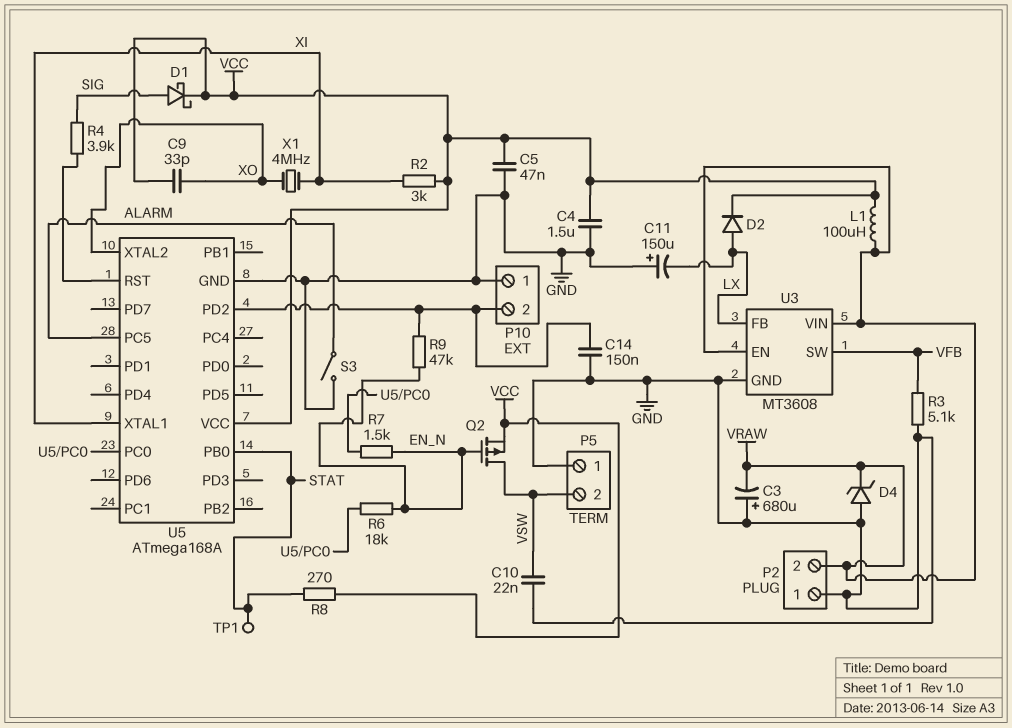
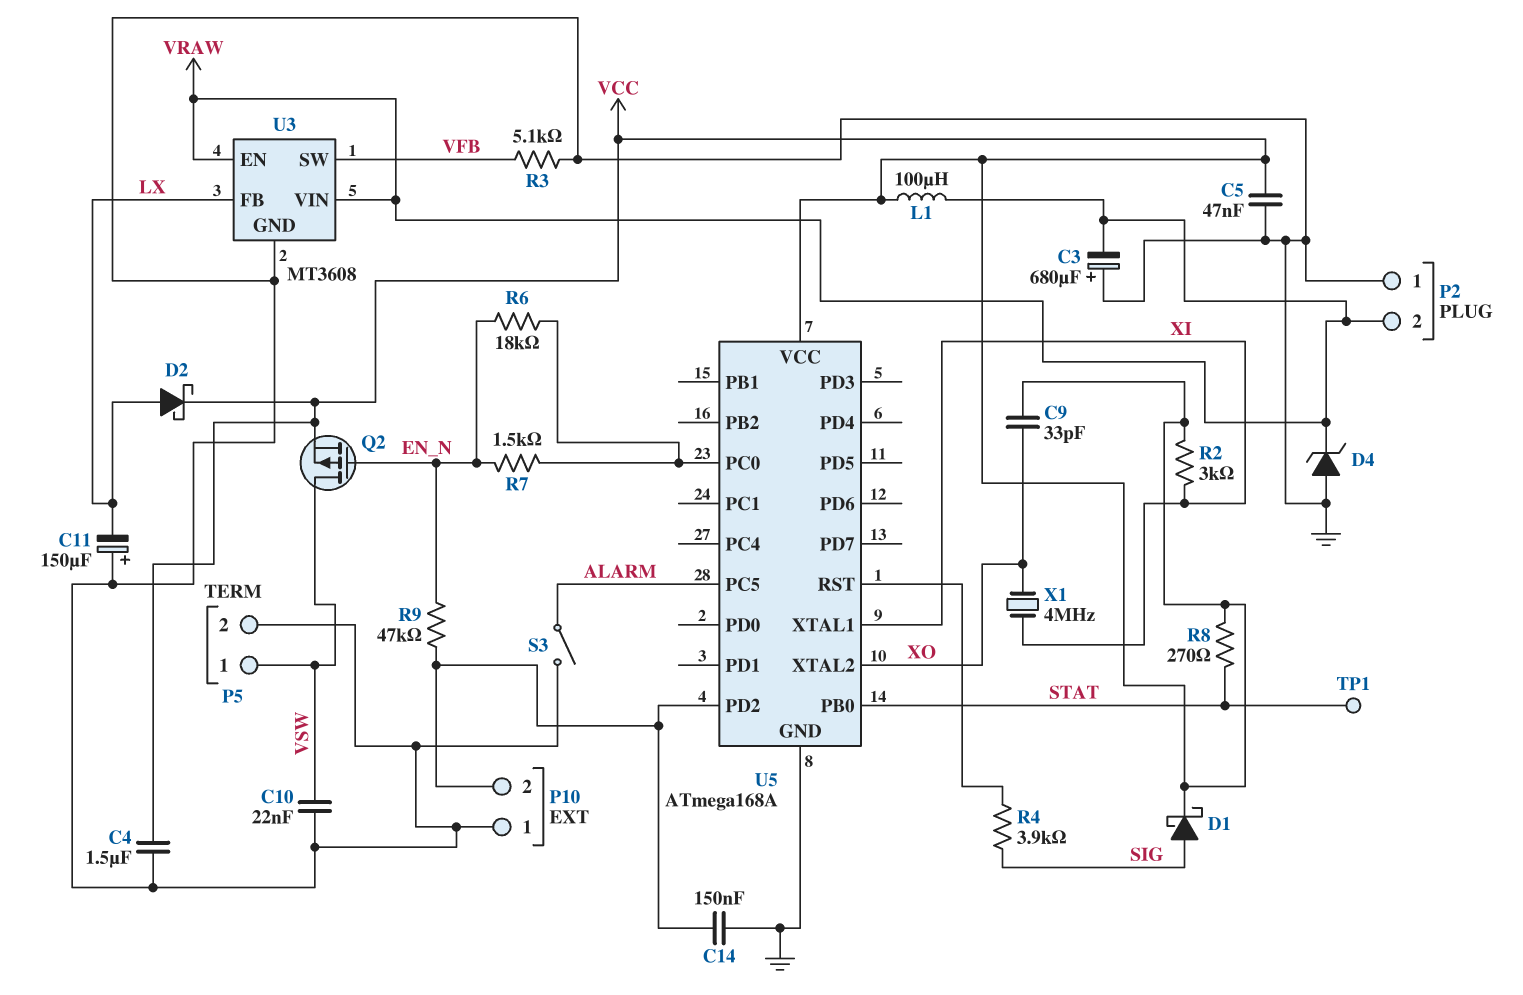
D2: diode (A LX, K VCC) -> schottky (A LX, K VCC)
P5 pin 1: GND -> VSW
P5 pin 2: VSW -> GND

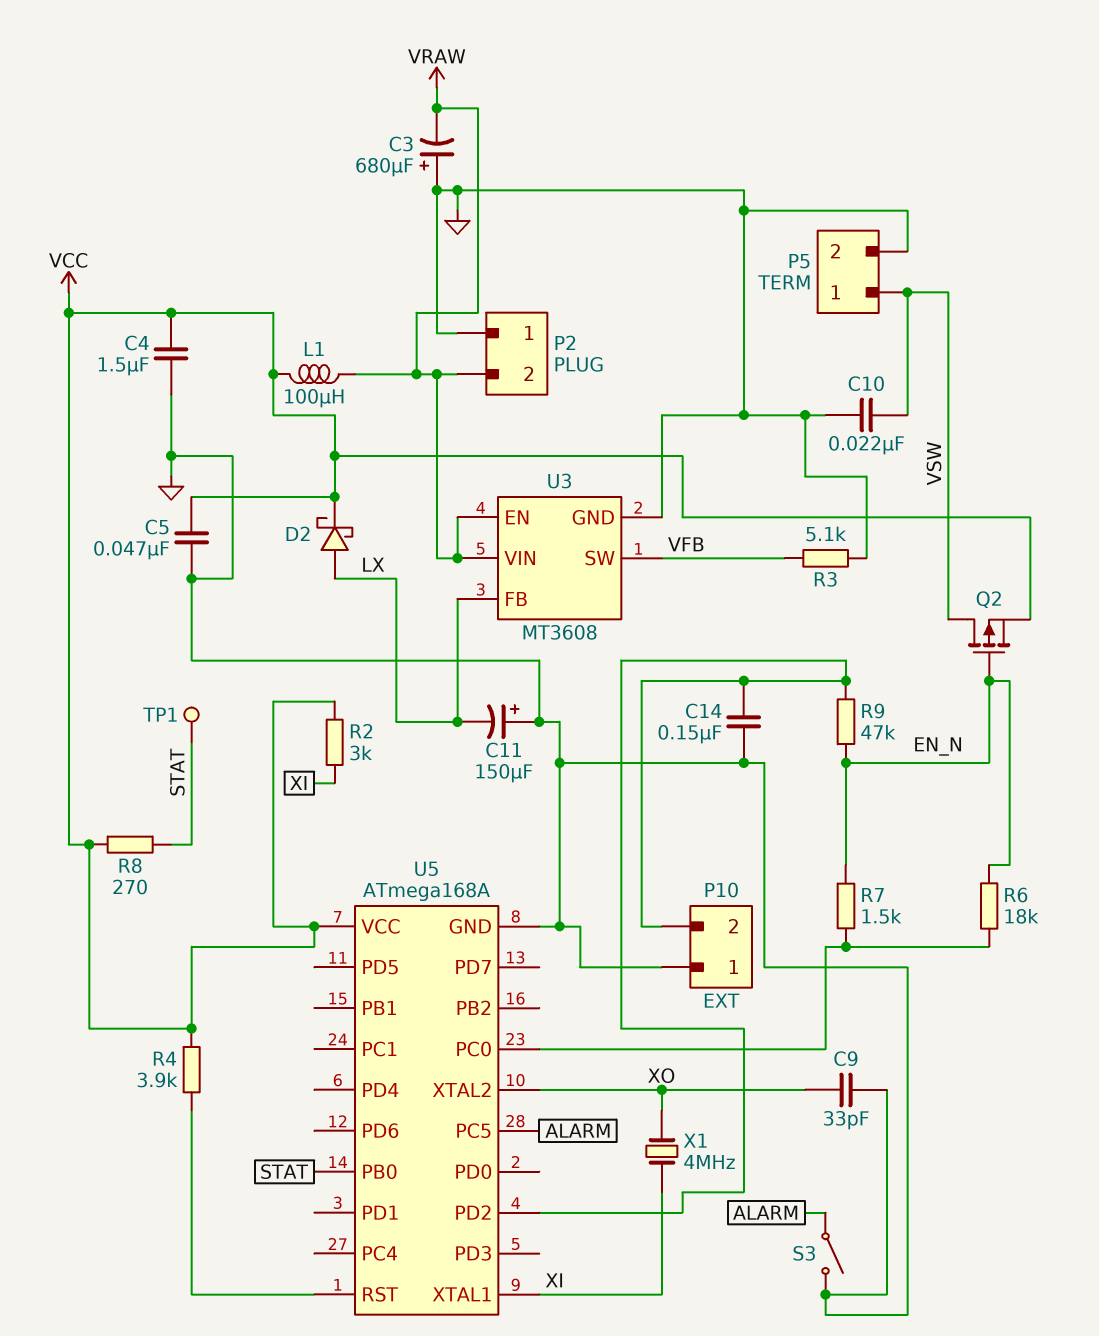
C9: 33pF (VCC, XO) -> 33pF (GND, XO)
D1: schottky (A SIG, K VCC) -> none
D4: zener (A GND, K VRAW) -> none
R4: 3.9k (SIG, U5/RST) -> 3.9k (U5/RST, VCC)

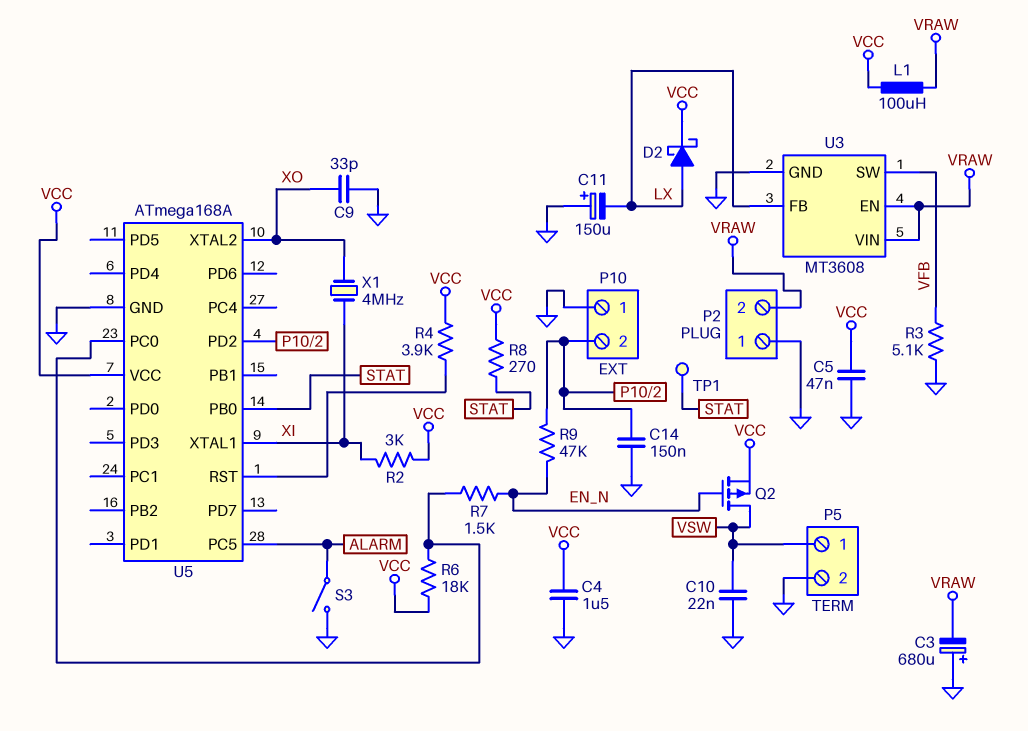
R6: 18k (EN_N, U5/PC0) -> 18k (U5/PC0, VCC)

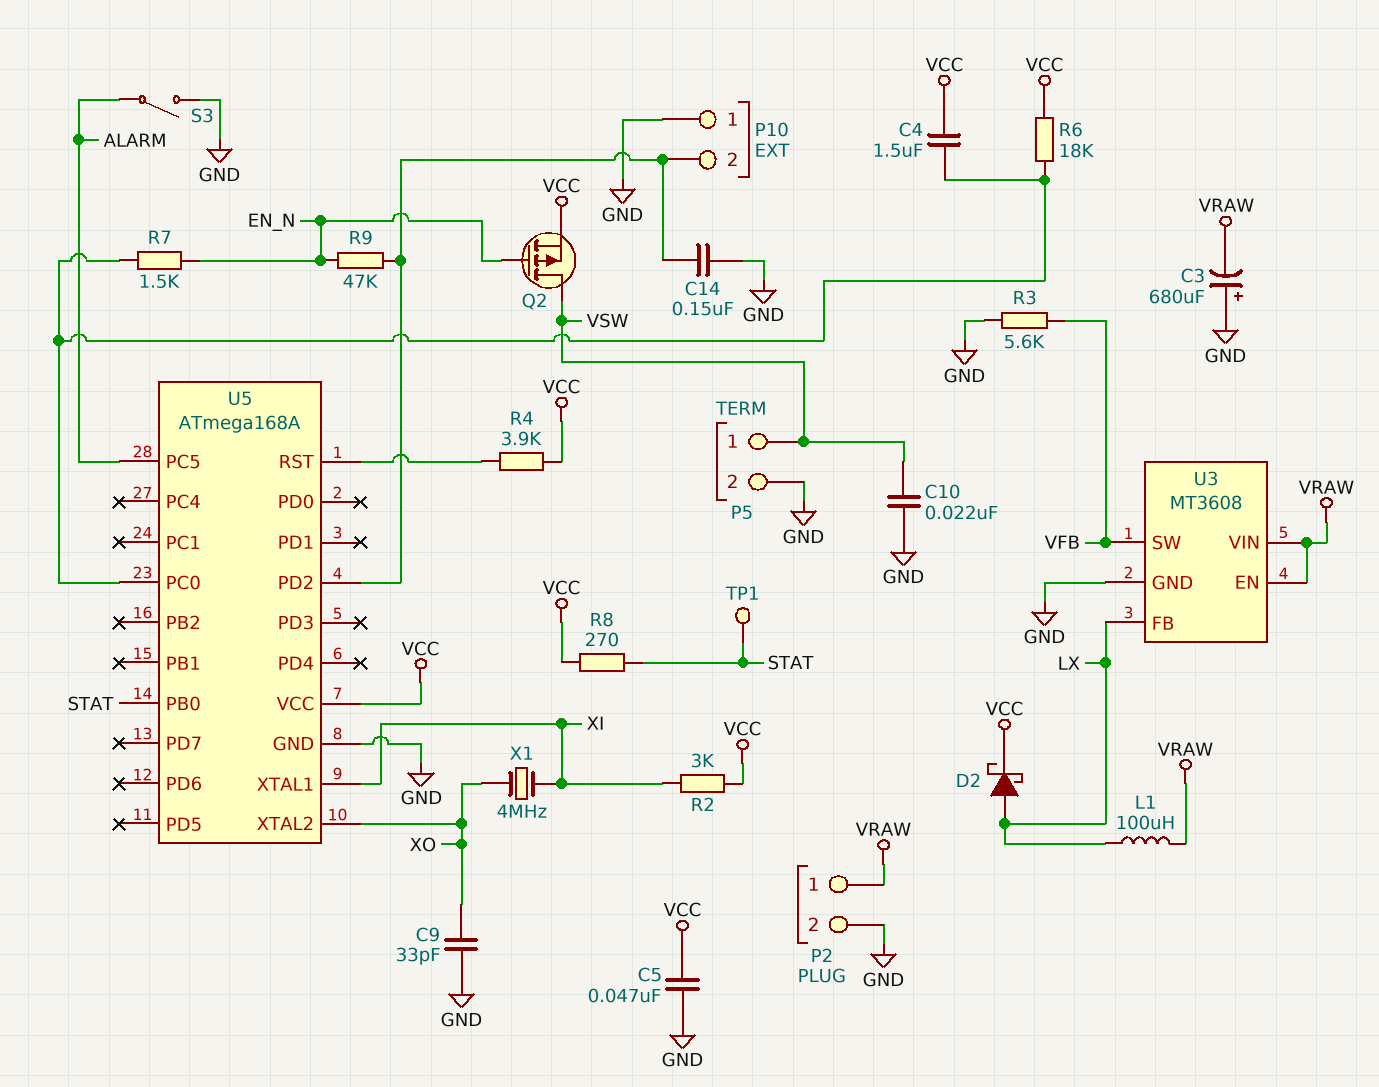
C4: 1.5uF (GND, VCC) -> 1.5uF (U5/PC0, VCC)
C11: 150uF (plus GND, minus LX) -> none
L1: 100uH (VCC, VRAW) -> 100uH (LX, VRAW)
P2 pin 1: GND -> VRAW
P2 pin 2: VRAW -> GND
R3: 5.1k (GND, VFB) -> 5.6k (GND, VFB)

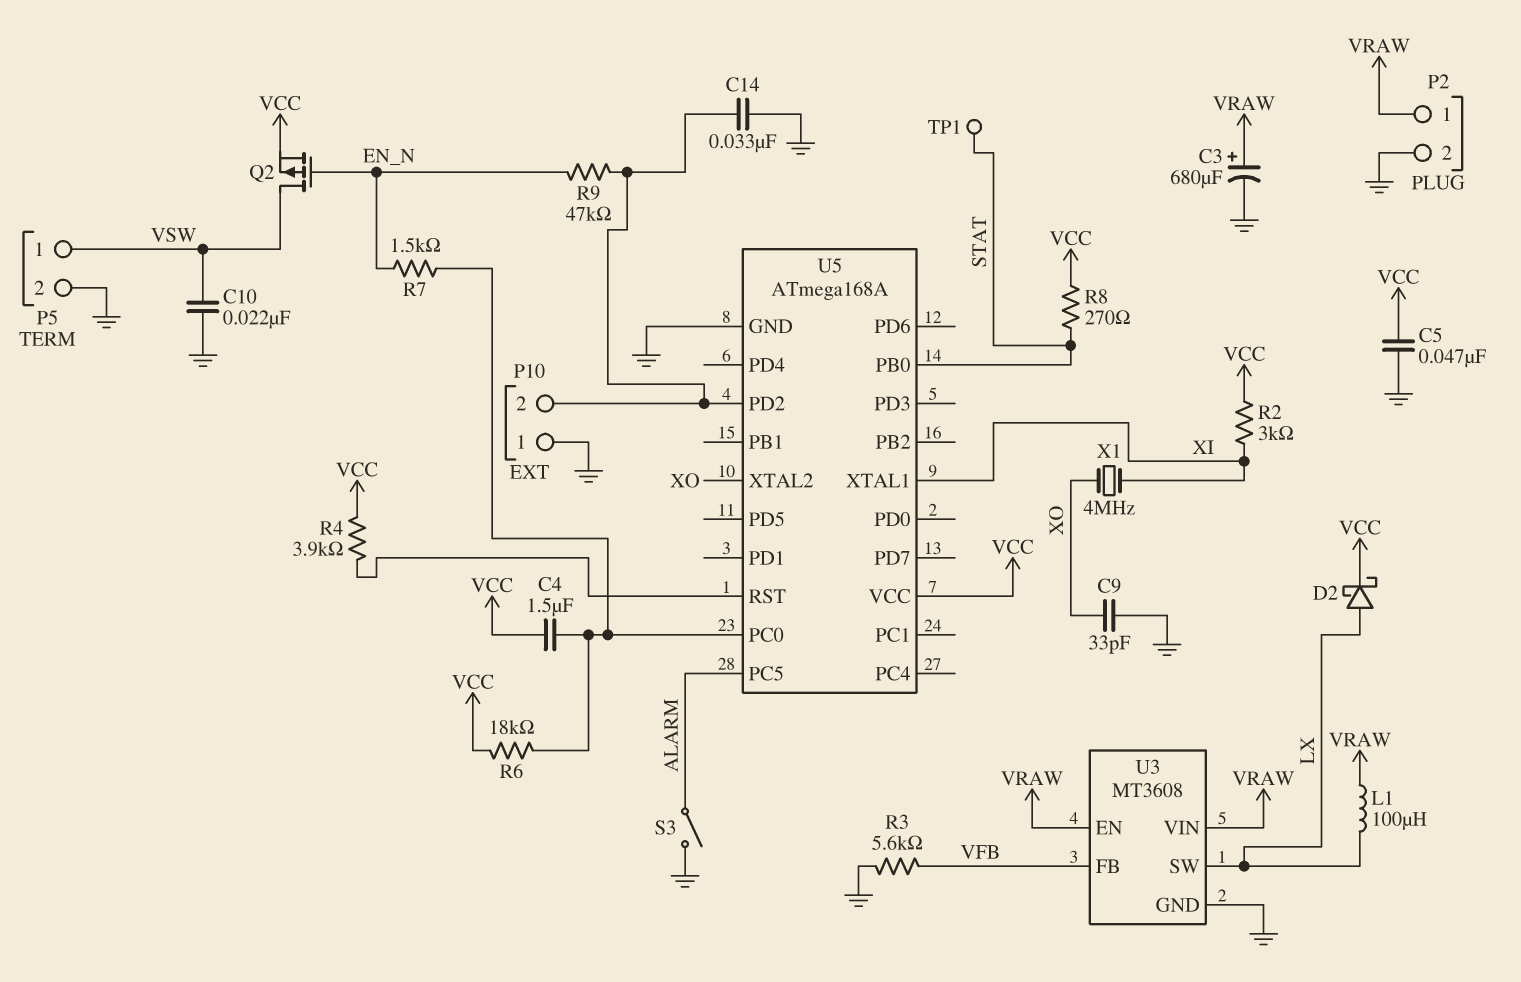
C3: 680uF (plus GND, minus VRAW) -> 680uF (plus VRAW, minus GND)
C14: 150nF (GND, P10/2) -> 33nF (GND, P10/2)
U3 pin FB: LX -> VFB
U3 pin SW: VFB -> LX

